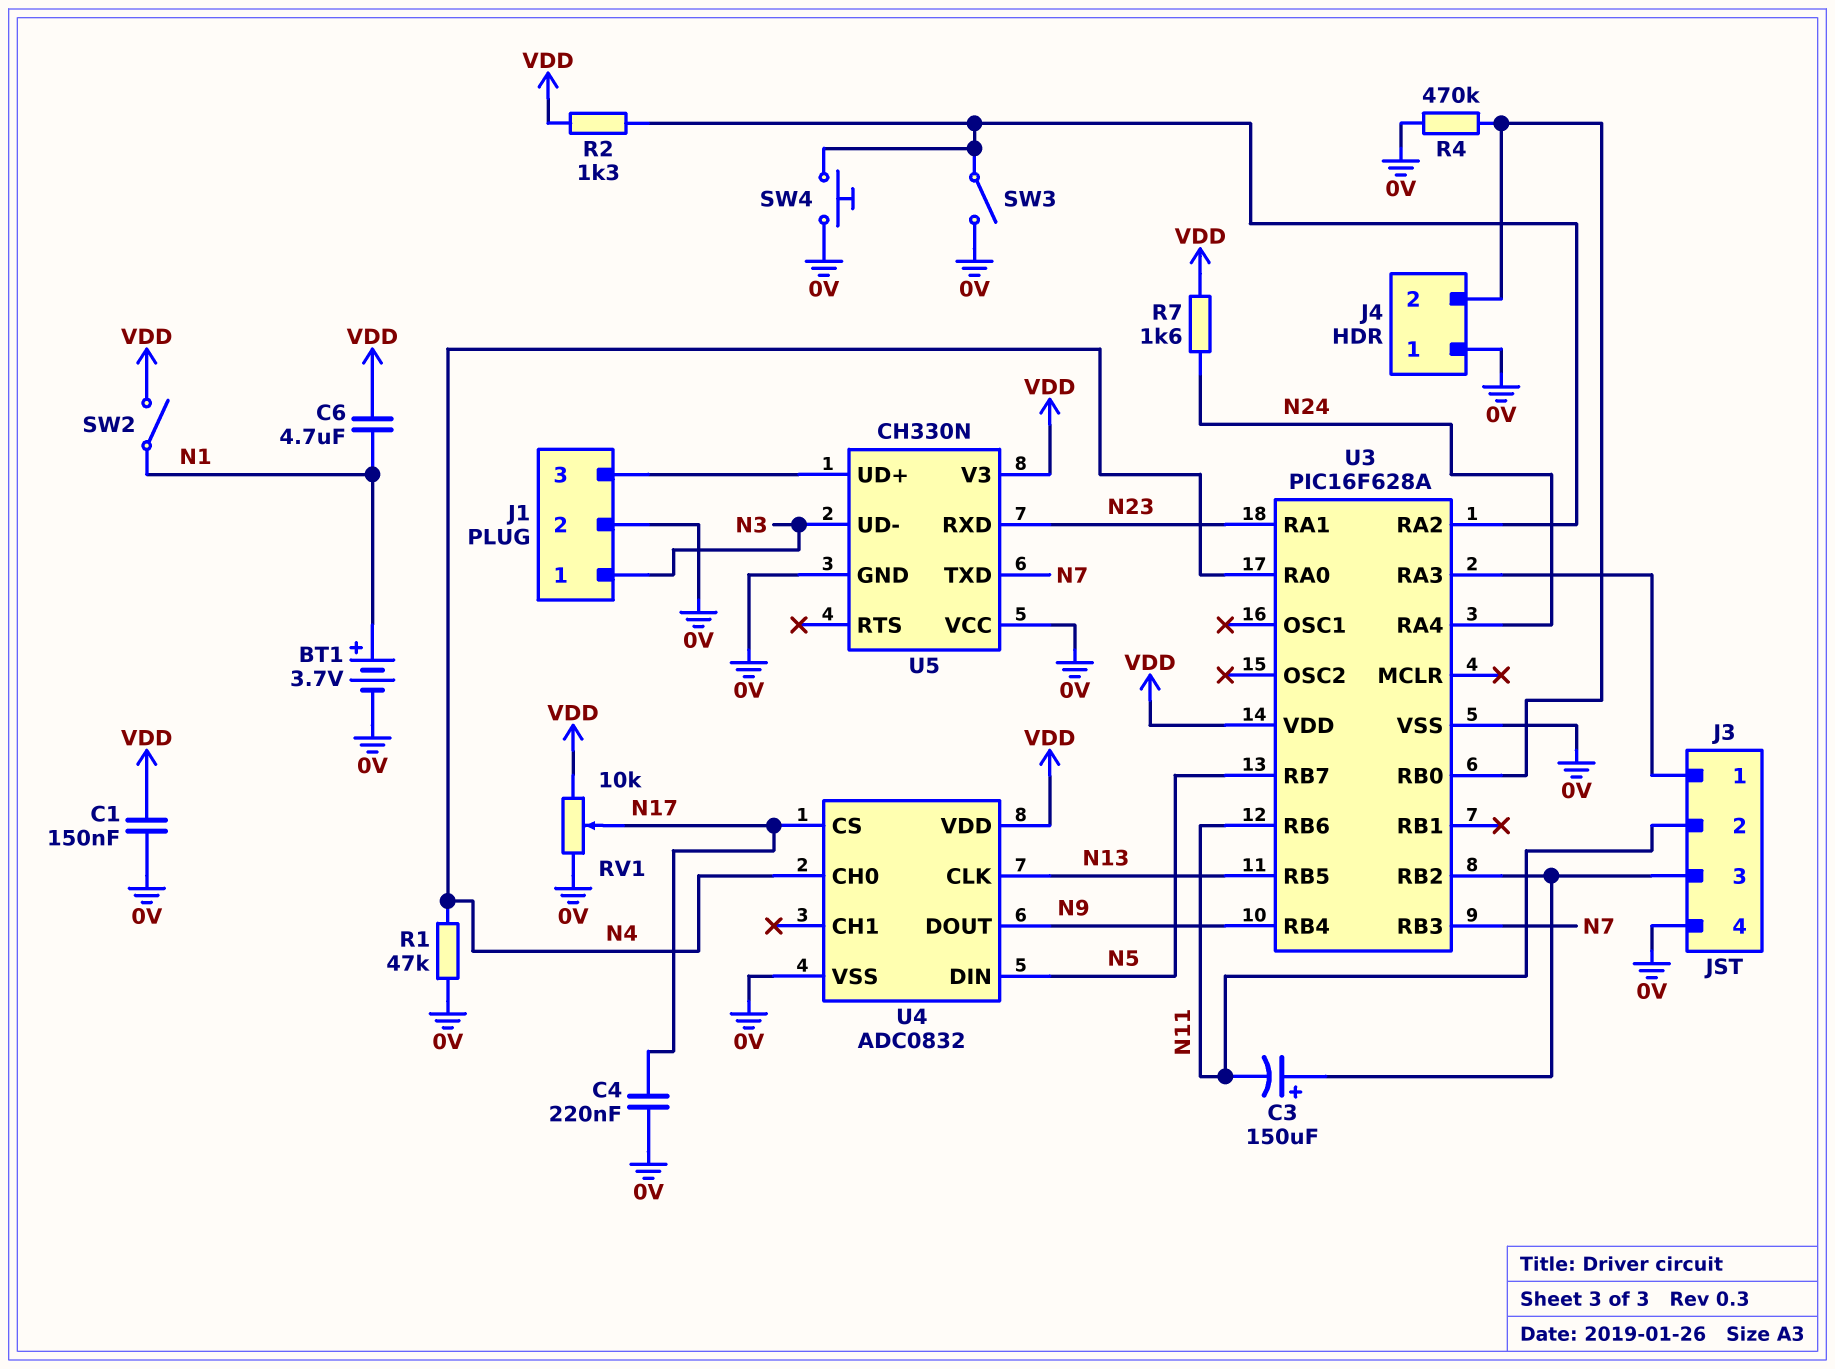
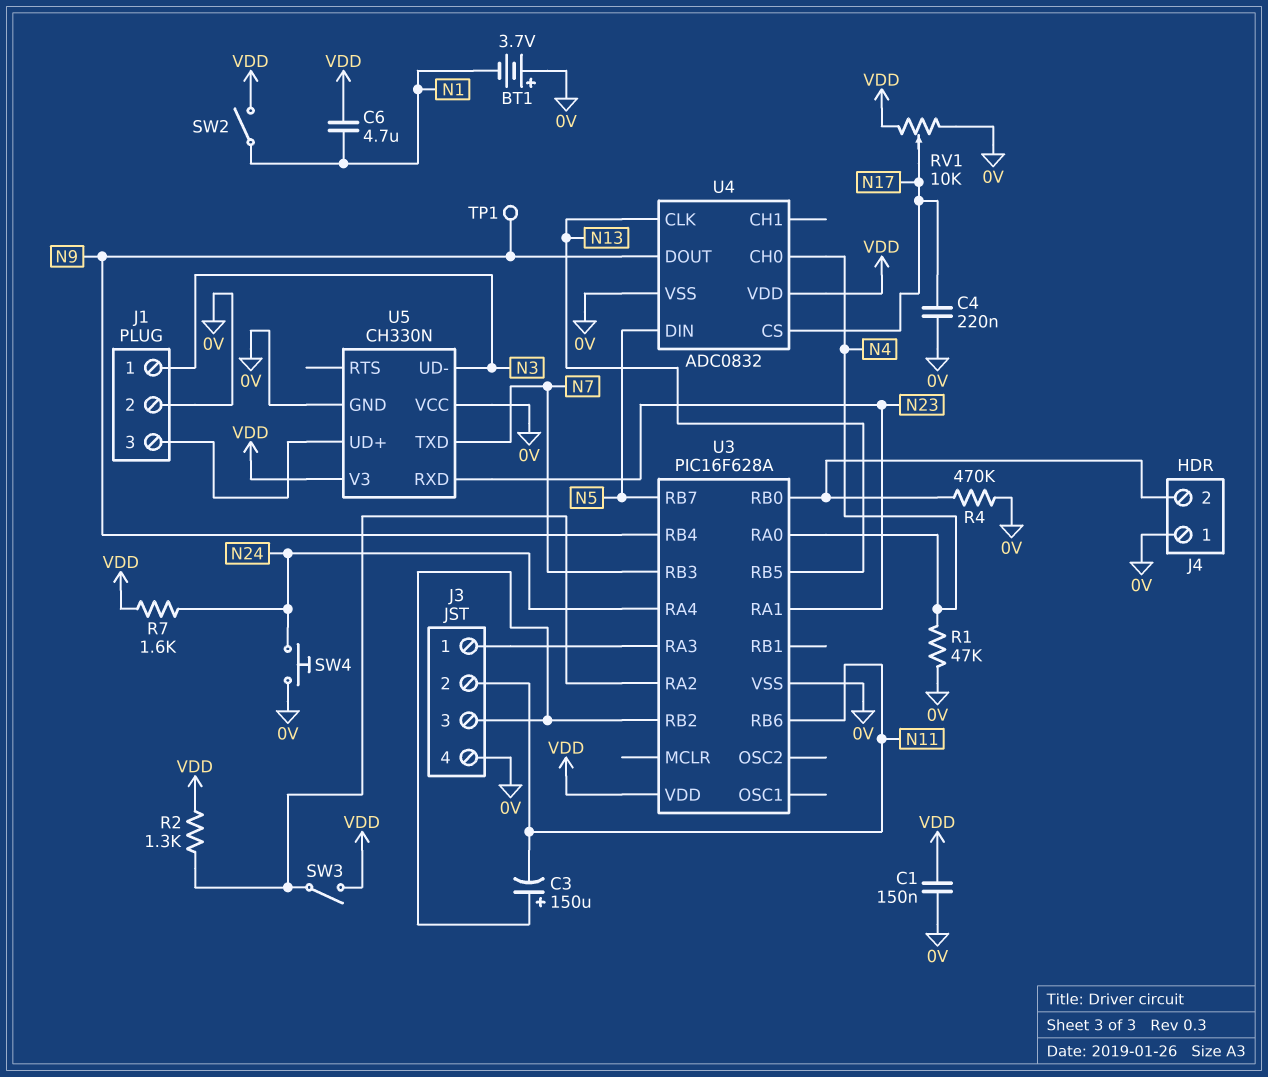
BT1: 3.7V (plus N1, minus 0V) -> 3.7V (plus 0V, minus N1)
SW3: switch (0V, U3/RA2) -> switch (U3/RA2, VDD)
SW4: button (0V, U3/RA2) -> button (0V, N24)
TP1: none -> test point (N9)

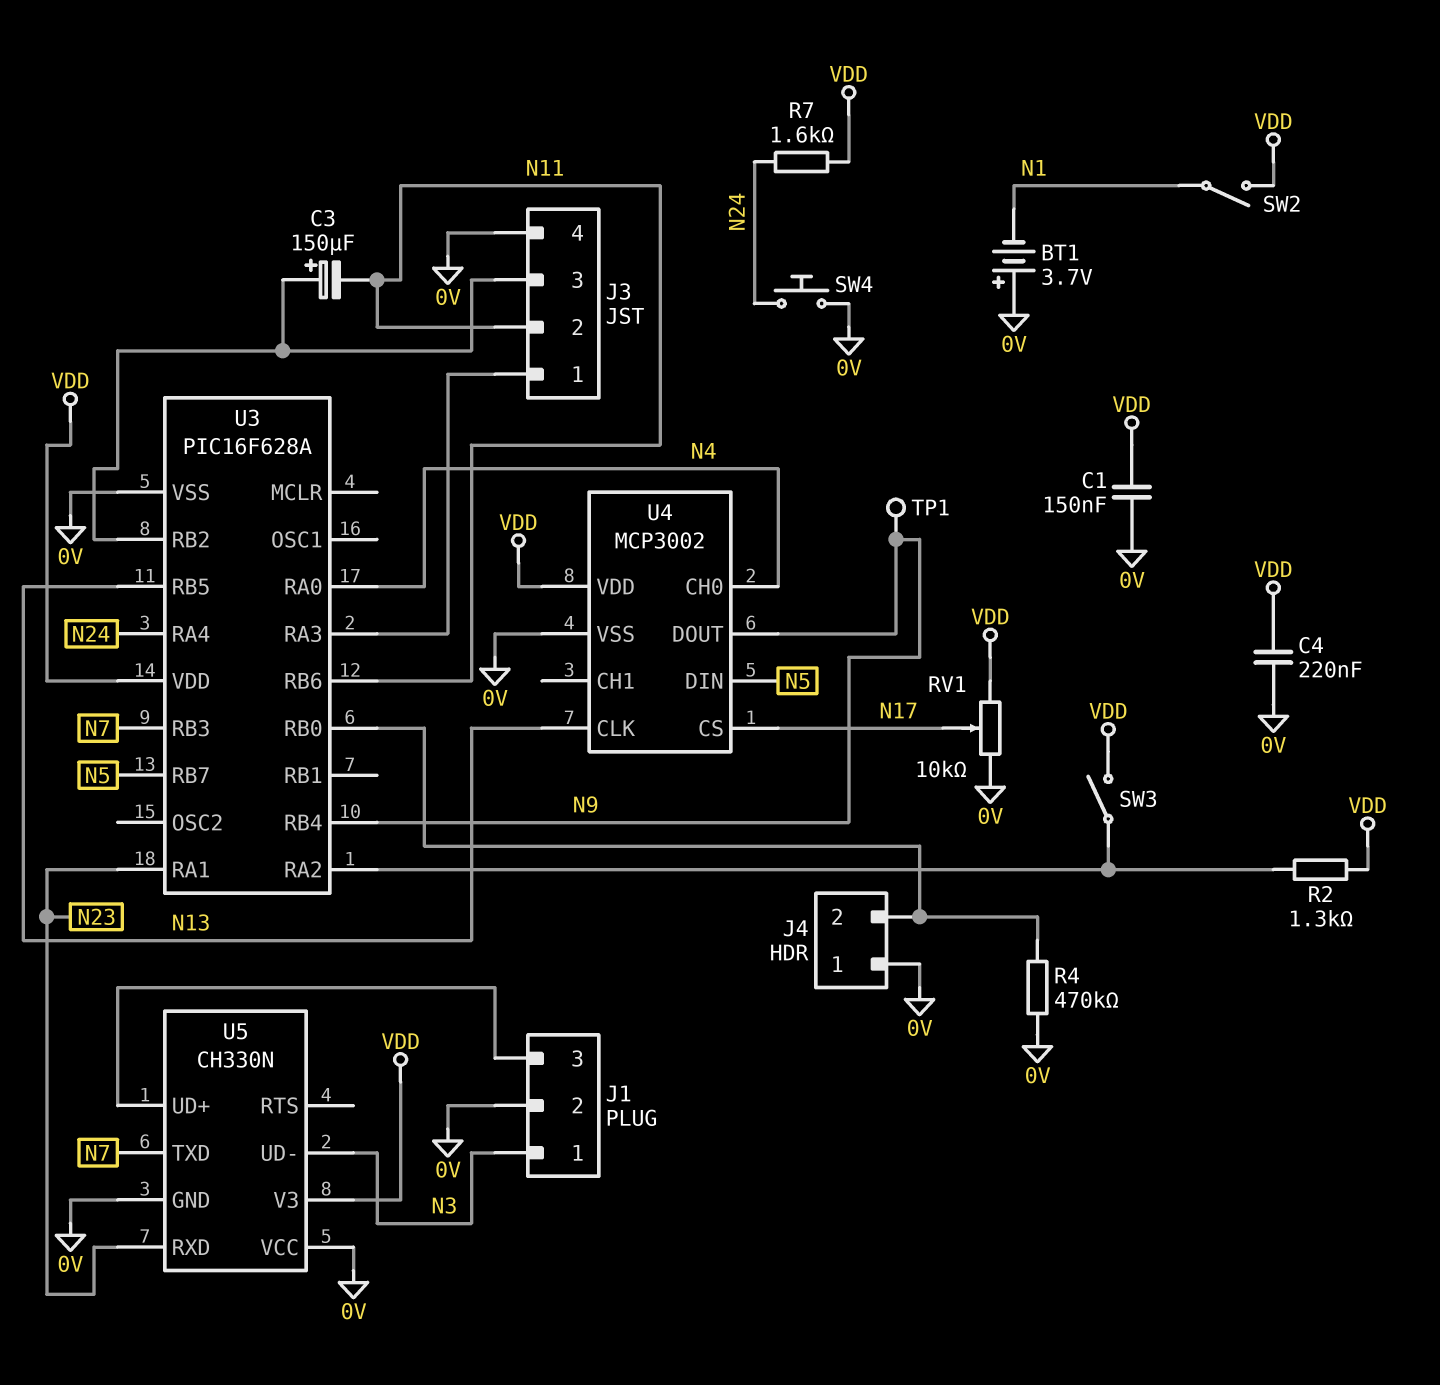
C4: 220nF (0V, N17) -> 220nF (0V, VDD)
C6: 4.7uF (N1, VDD) -> none
R1: 47k (0V, N4) -> none
U4: ADC0832 -> MCP3002

